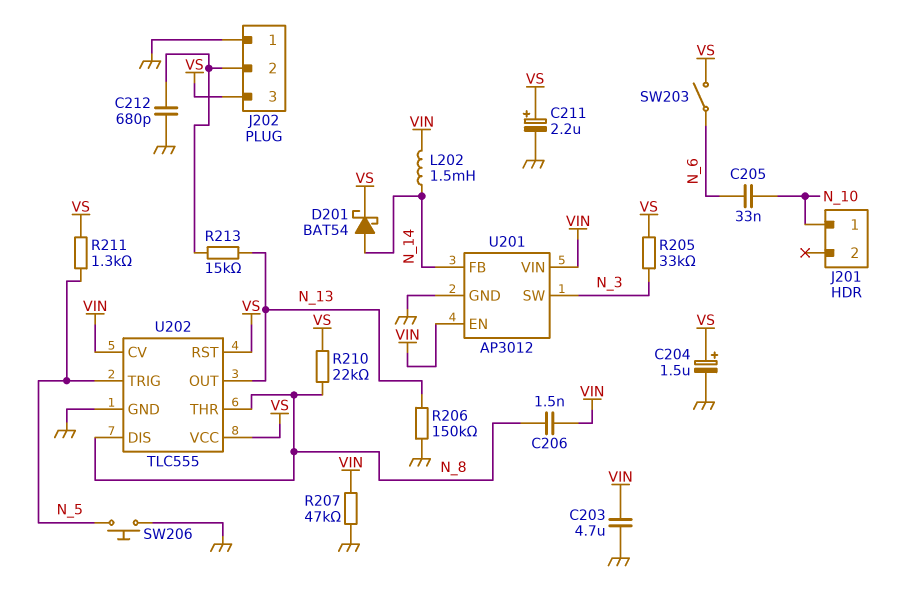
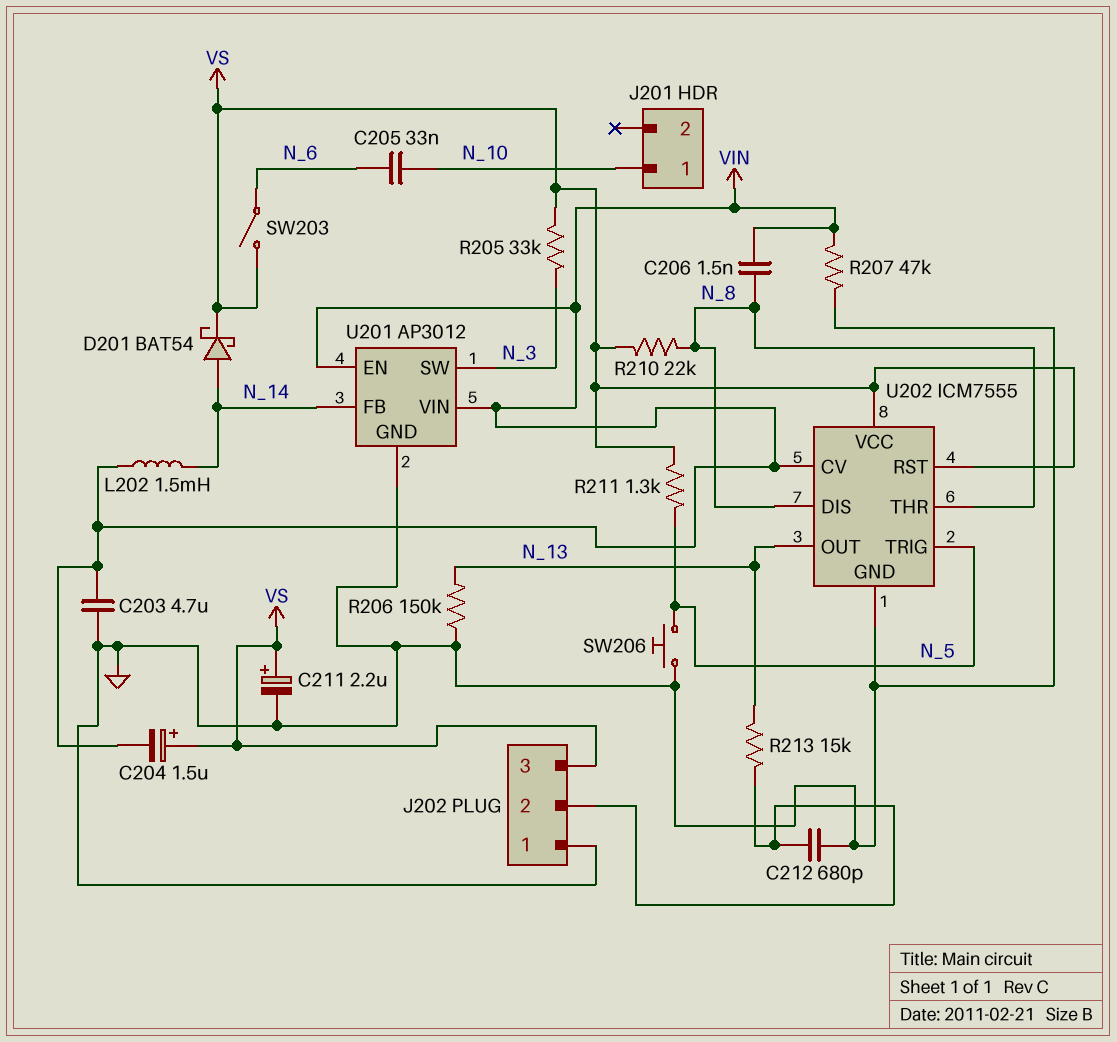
C204: 1.5uF (plus VS, minus GND) -> 1.5uF (plus VS, minus VIN)
U202: TLC555 -> ICM7555

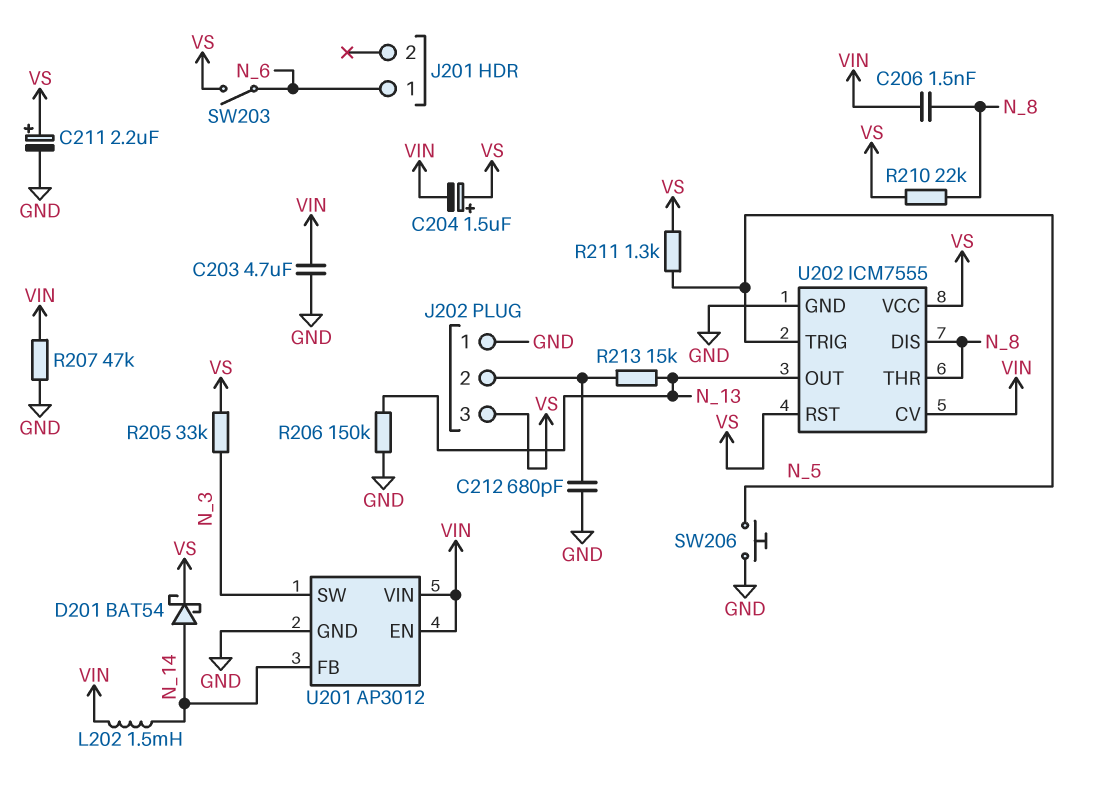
C205: 33nF (N_6, N_10) -> none
J201 pin 1: N_10 -> N_6

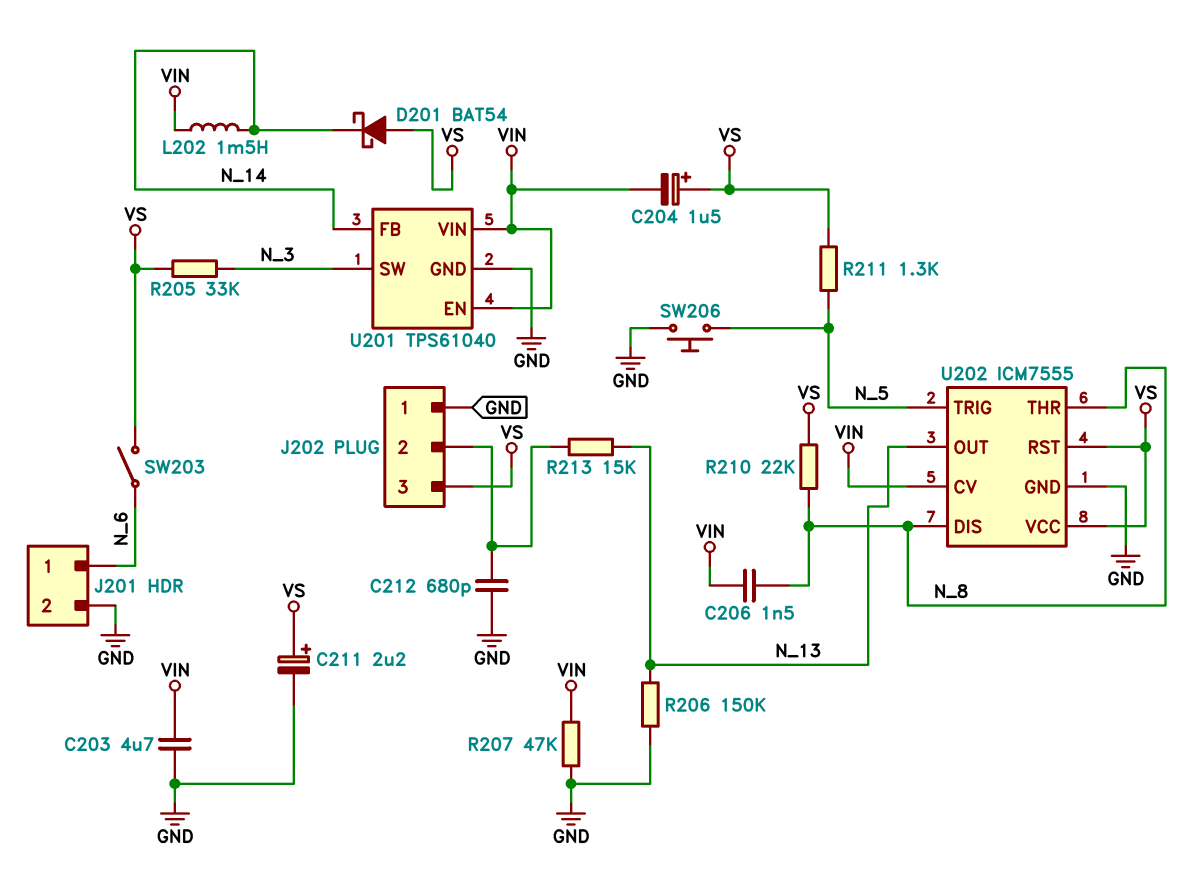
D201: schottky BAT54 (A N_14, K VS) -> schottky BAT54 (A VS, K N_14)
J201 pin 2: none -> GND
U201: AP3012 -> TPS61040

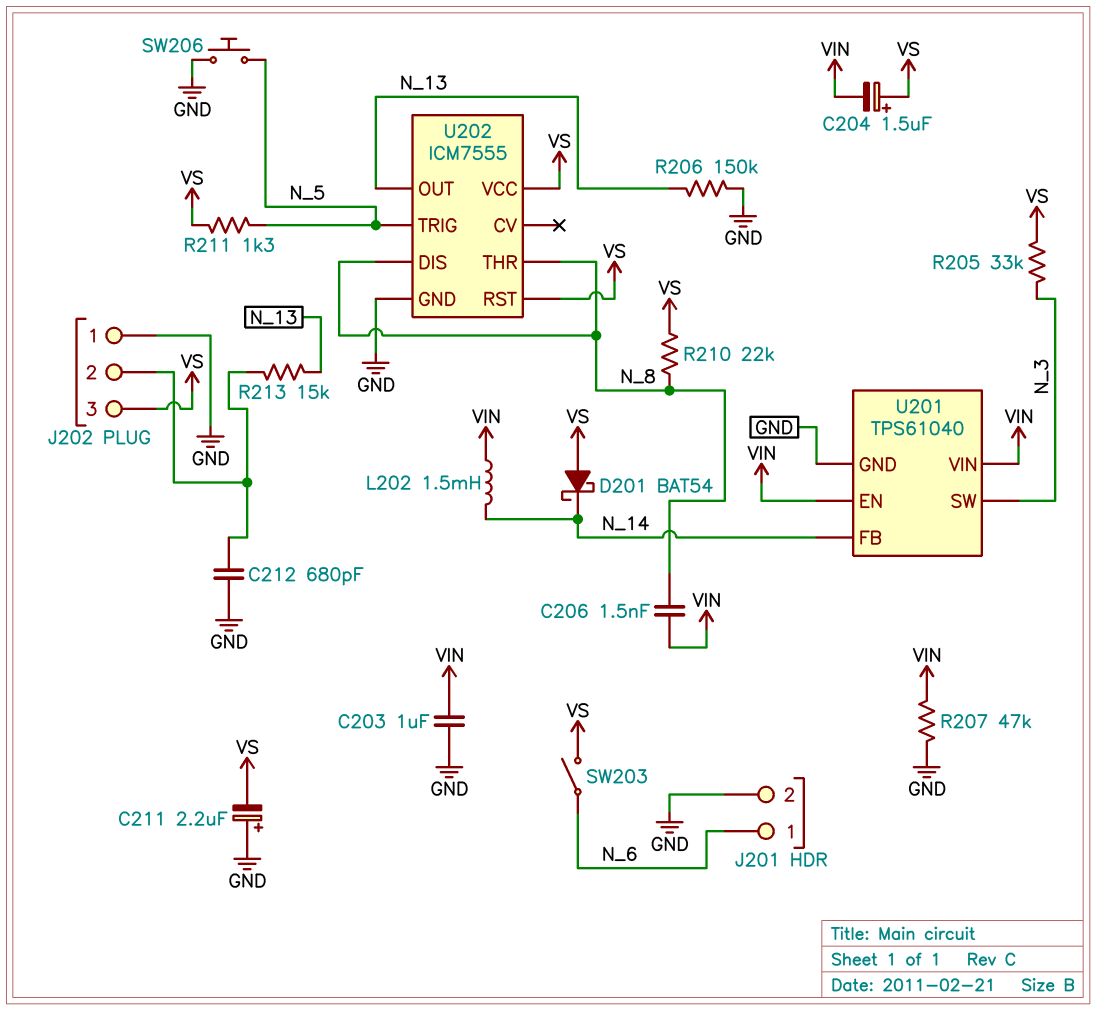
C203: 4.7uF (GND, VIN) -> 1uF (GND, VIN)
C211: 2.2uF (plus VS, minus GND) -> 2.2uF (plus GND, minus VS)
U202 pin CV: VIN -> none

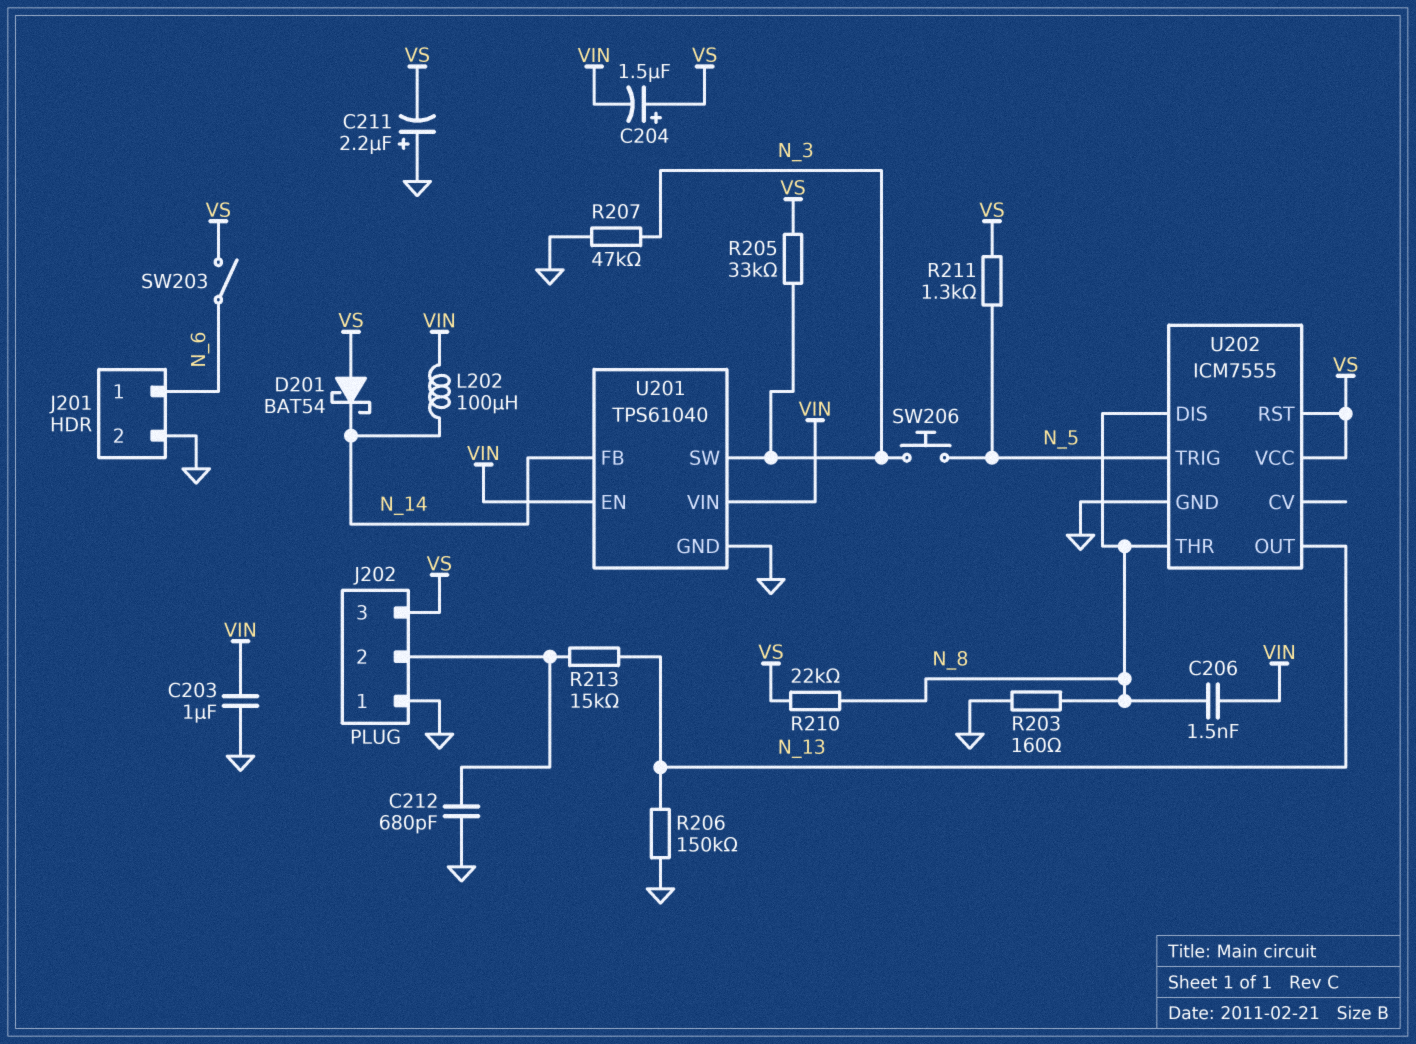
L202: 1.5mH (N_14, VIN) -> 100uH (N_14, VIN)
R203: none -> 160 (GND, N_8)
R207: 47k (GND, VIN) -> 47k (GND, N_3)
SW206: button (GND, N_5) -> button (N_3, N_5)

